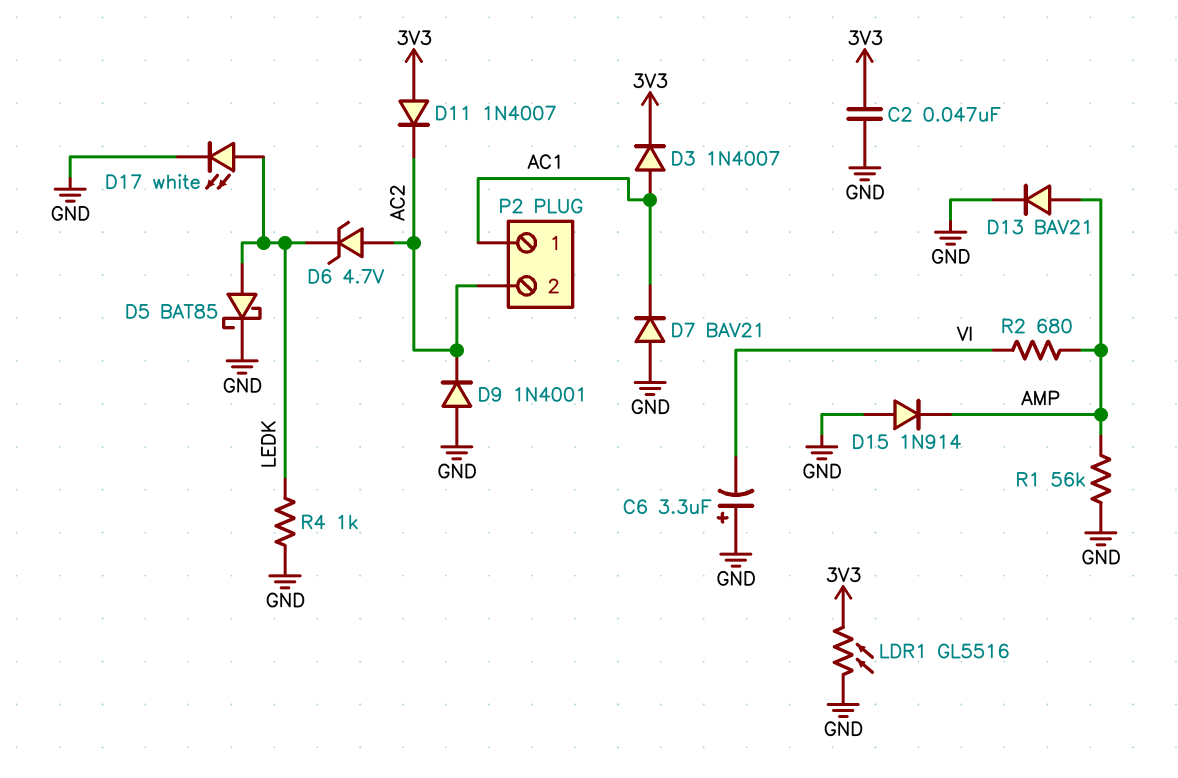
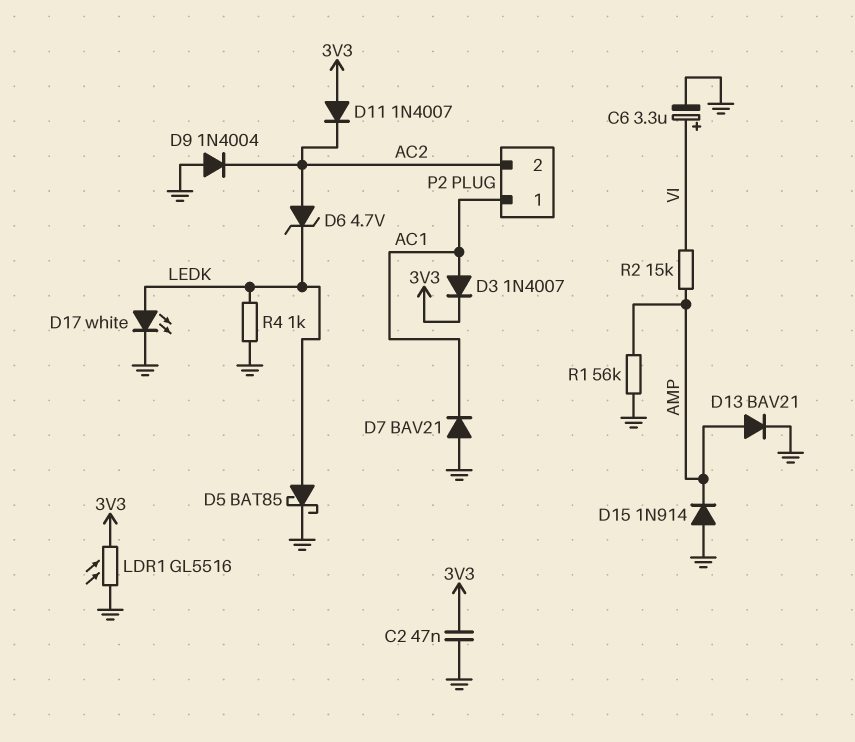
C6: 3.3uF (plus GND, minus VI) -> 3.3uF (plus VI, minus GND)
D9: diode 1N4001 (A GND, K AC2) -> diode 1N4004 (A GND, K AC2)
R2: 680 (AMP, VI) -> 15k (AMP, VI)

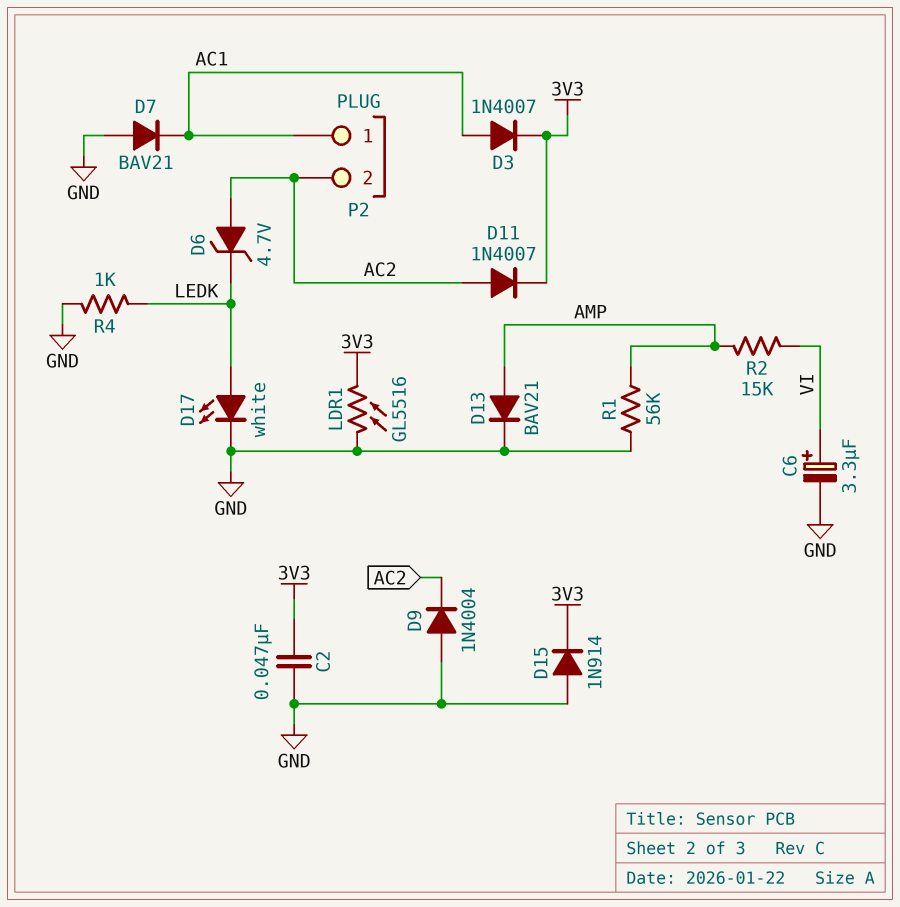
D5: schottky BAT85 (A LEDK, K GND) -> none
D11: diode 1N4007 (A 3V3, K AC2) -> diode 1N4007 (A AC2, K 3V3)
D15: diode 1N914 (A GND, K AMP) -> diode 1N914 (A GND, K 3V3)

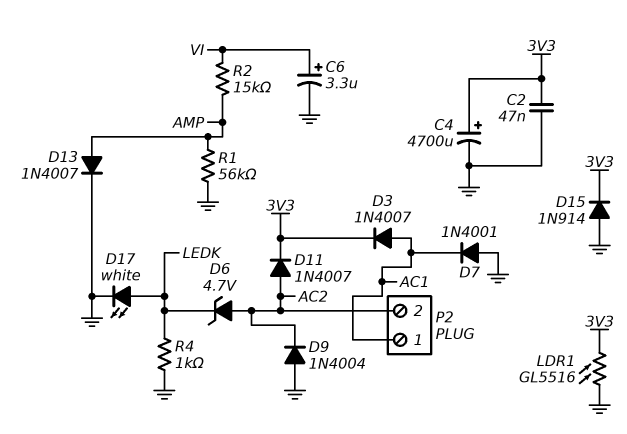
C4: none -> 4700uF (plus 3V3, minus GND)
D7: diode BAV21 (A GND, K AC1) -> diode 1N4001 (A GND, K AC1)
D13: diode BAV21 (A AMP, K GND) -> diode 1N4007 (A AMP, K GND)

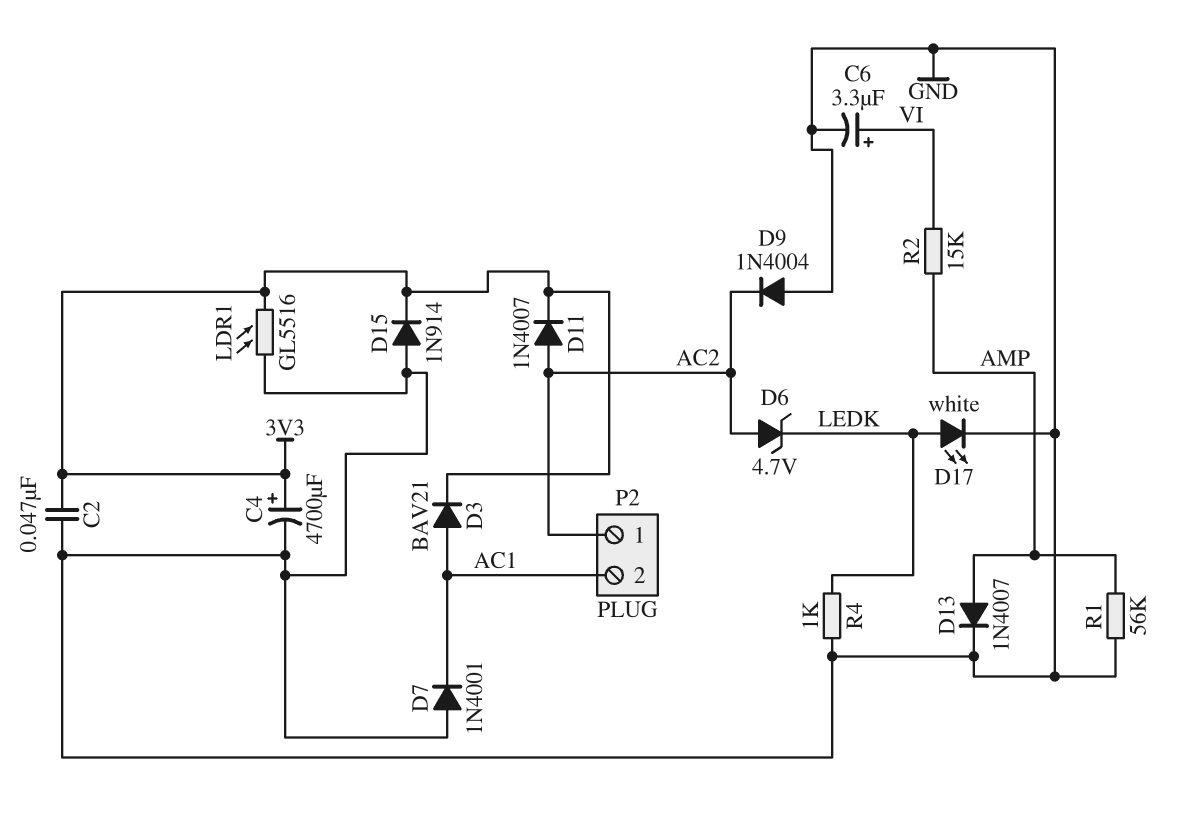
D3: diode 1N4007 (A AC1, K 3V3) -> diode BAV21 (A AC1, K 3V3)
P2 pin 1: AC1 -> AC2
P2 pin 2: AC2 -> AC1

